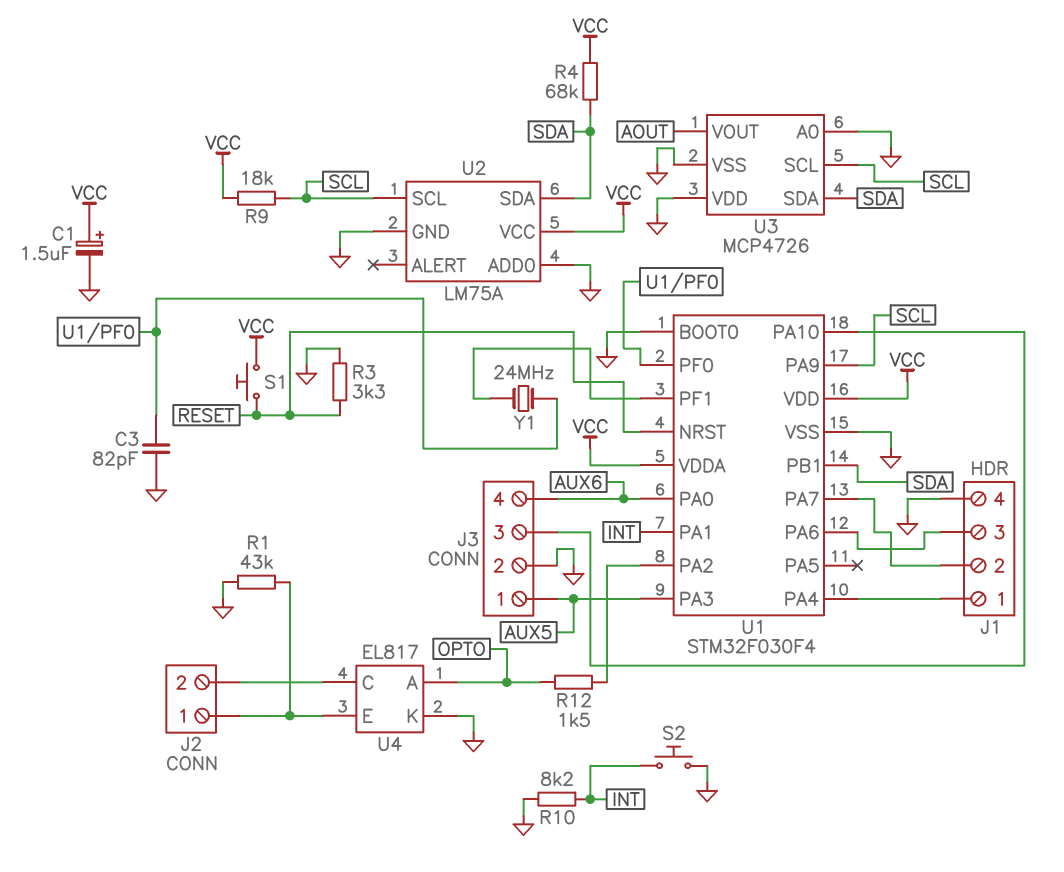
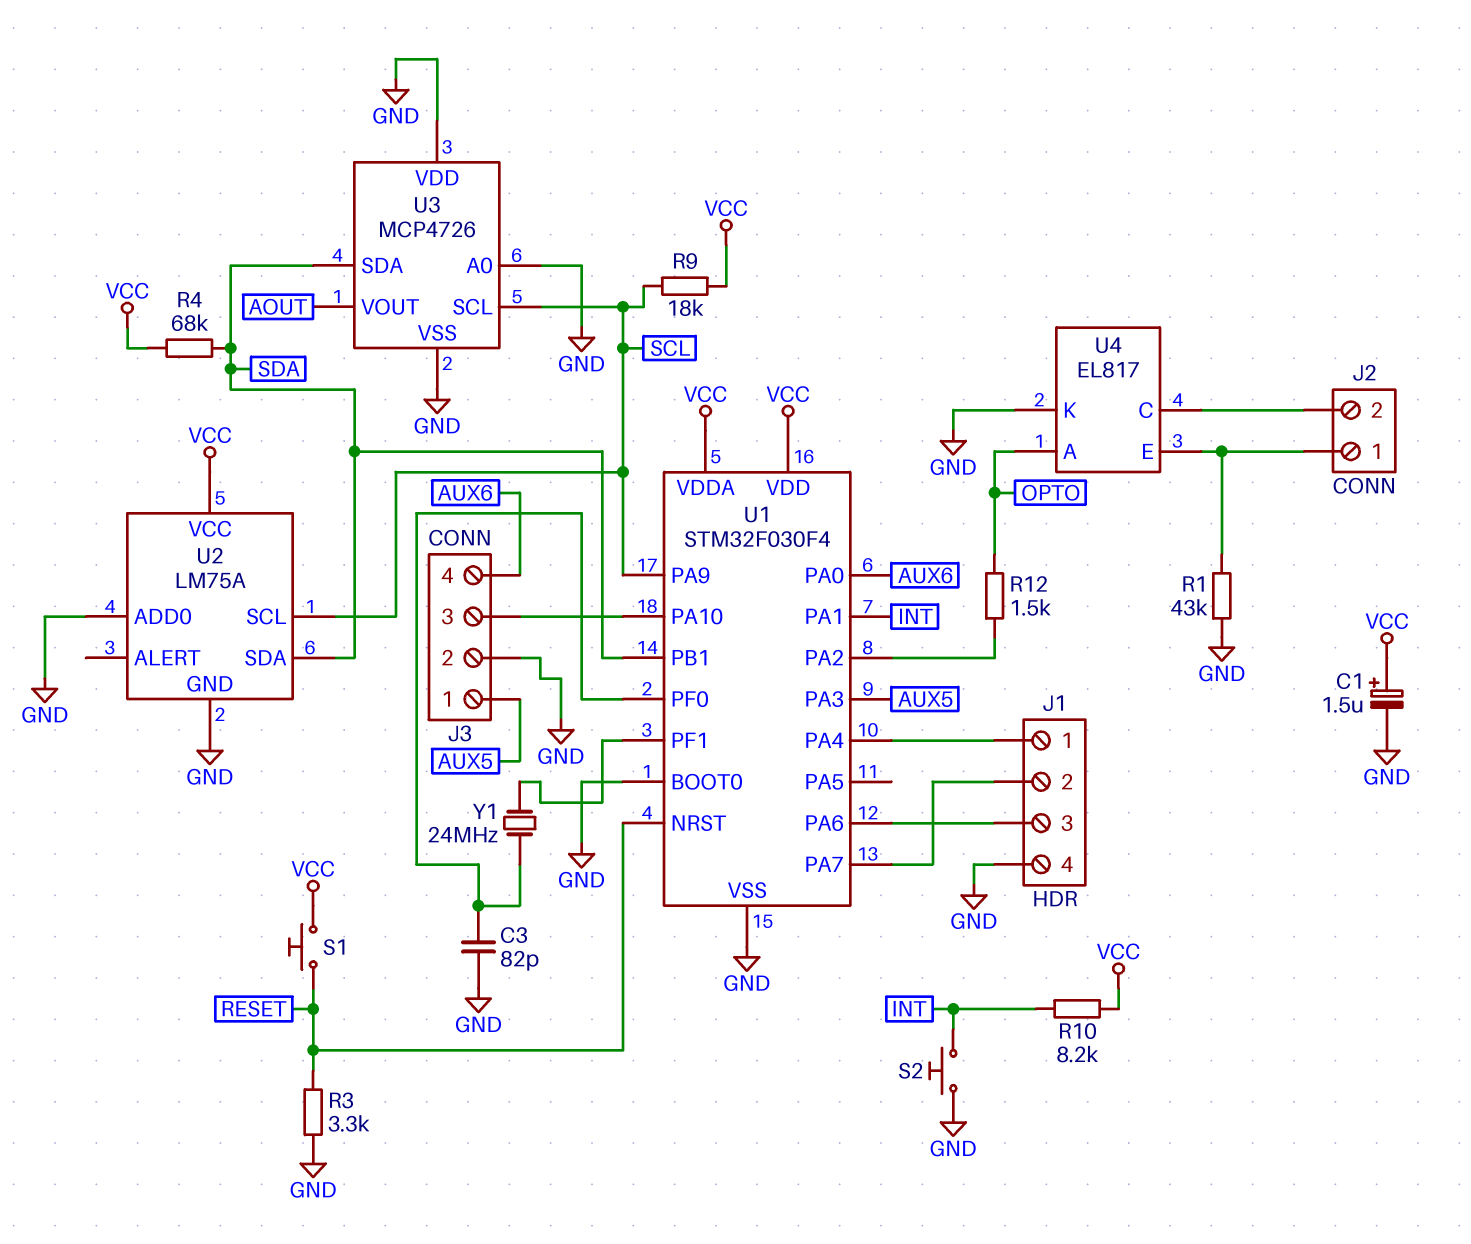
R10: 8.2k (GND, INT) -> 8.2k (INT, VCC)

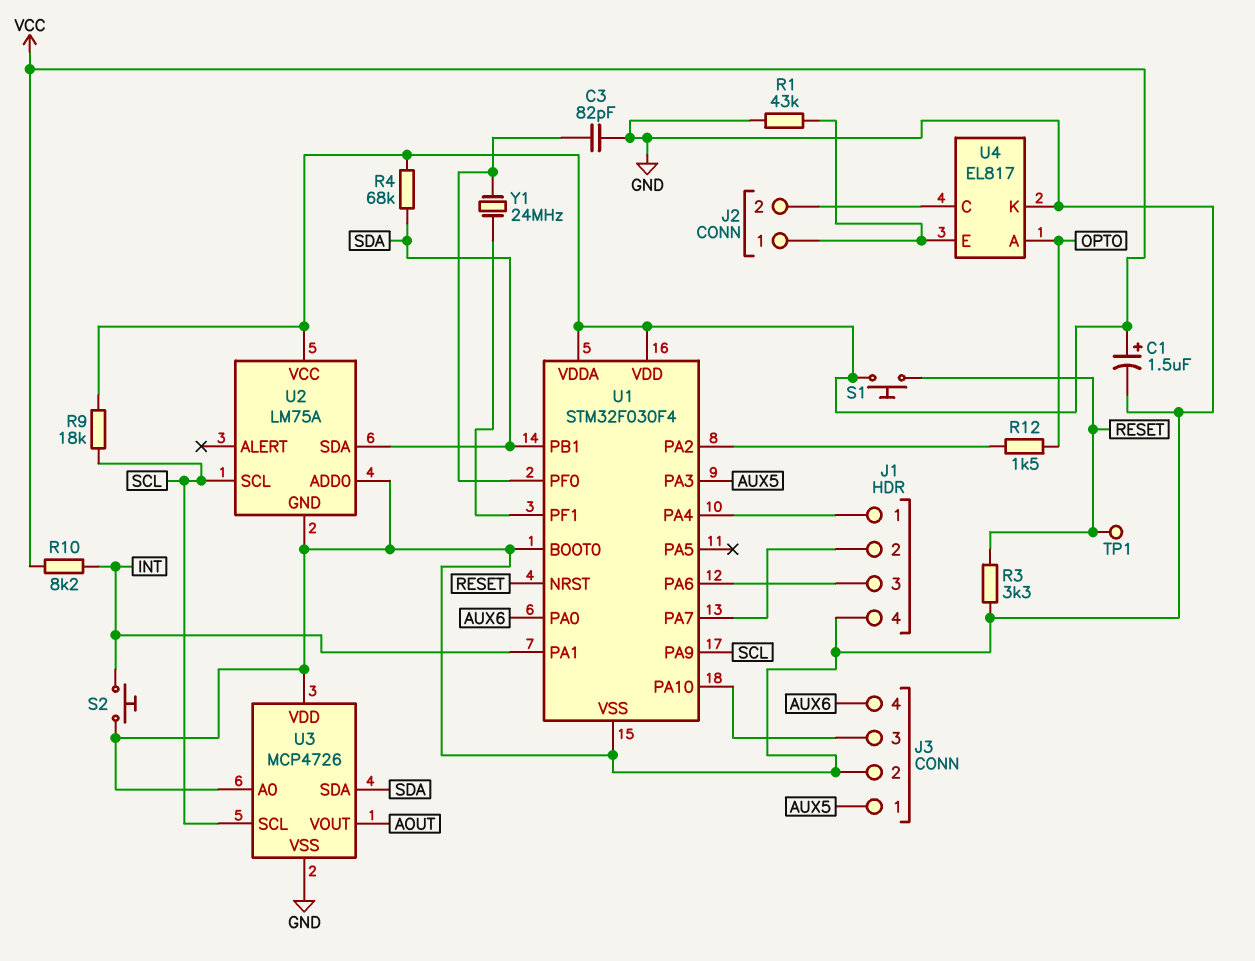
TP1: none -> test point (RESET)

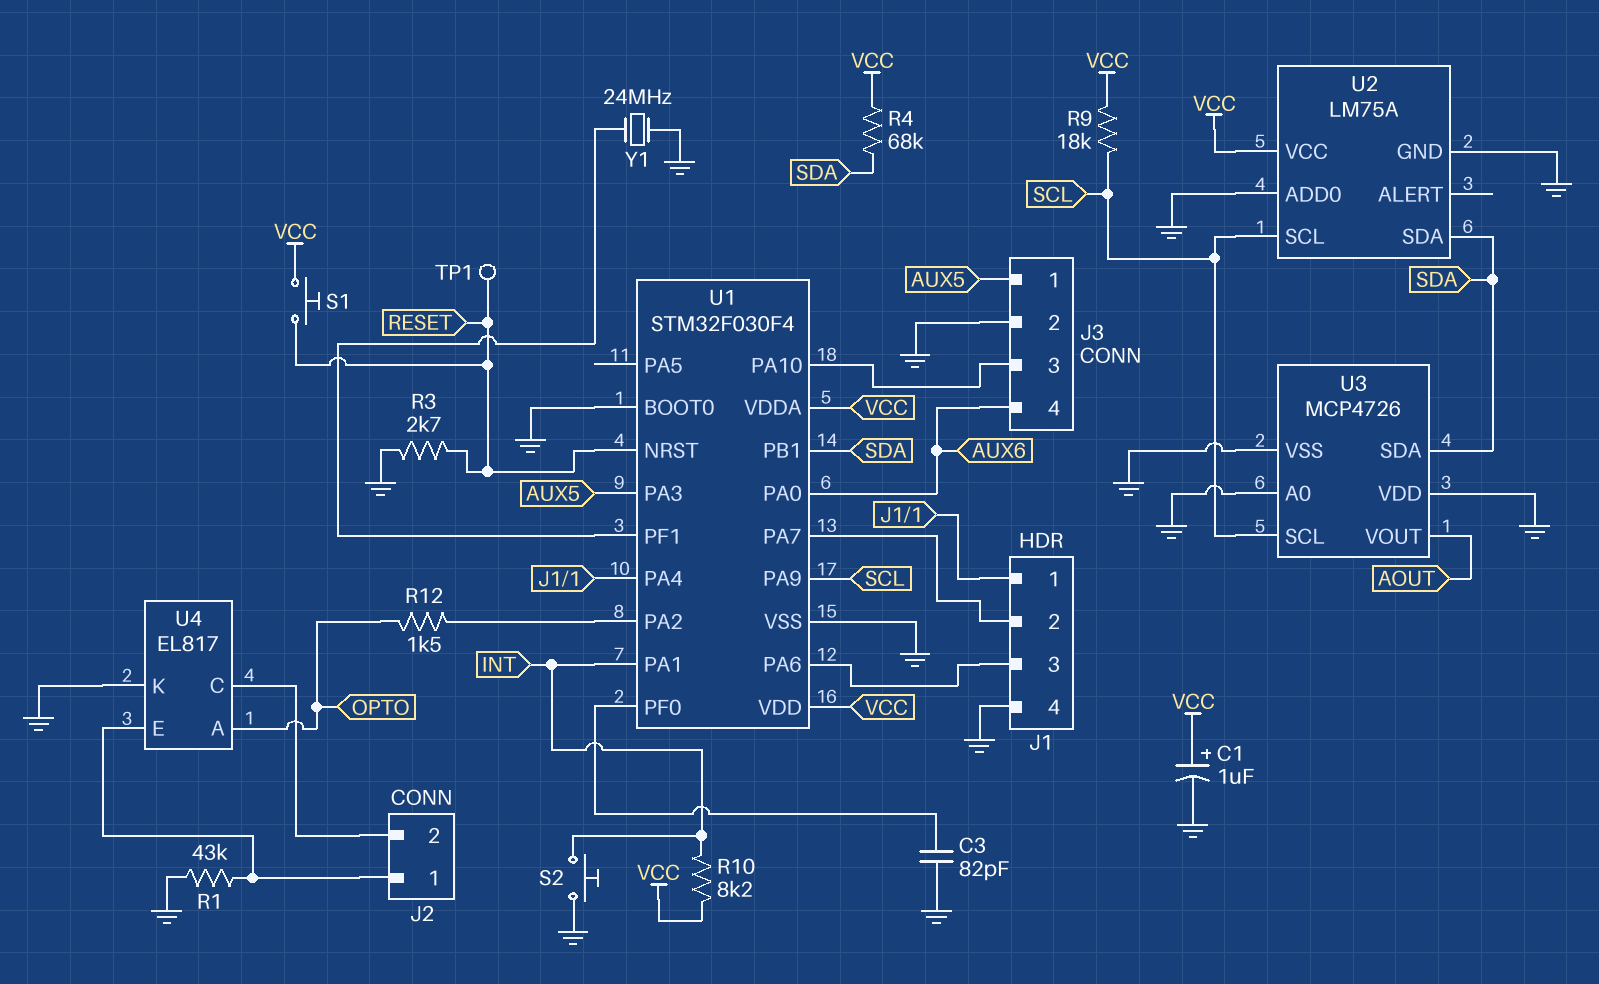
C1: 1.5uF (plus VCC, minus GND) -> 1uF (plus VCC, minus GND)
R3: 3.3k (GND, RESET) -> 2.7k (GND, RESET)
Y1: 24MHz (U1/PF0, U1/PF1) -> 24MHz (GND, U1/PF1)

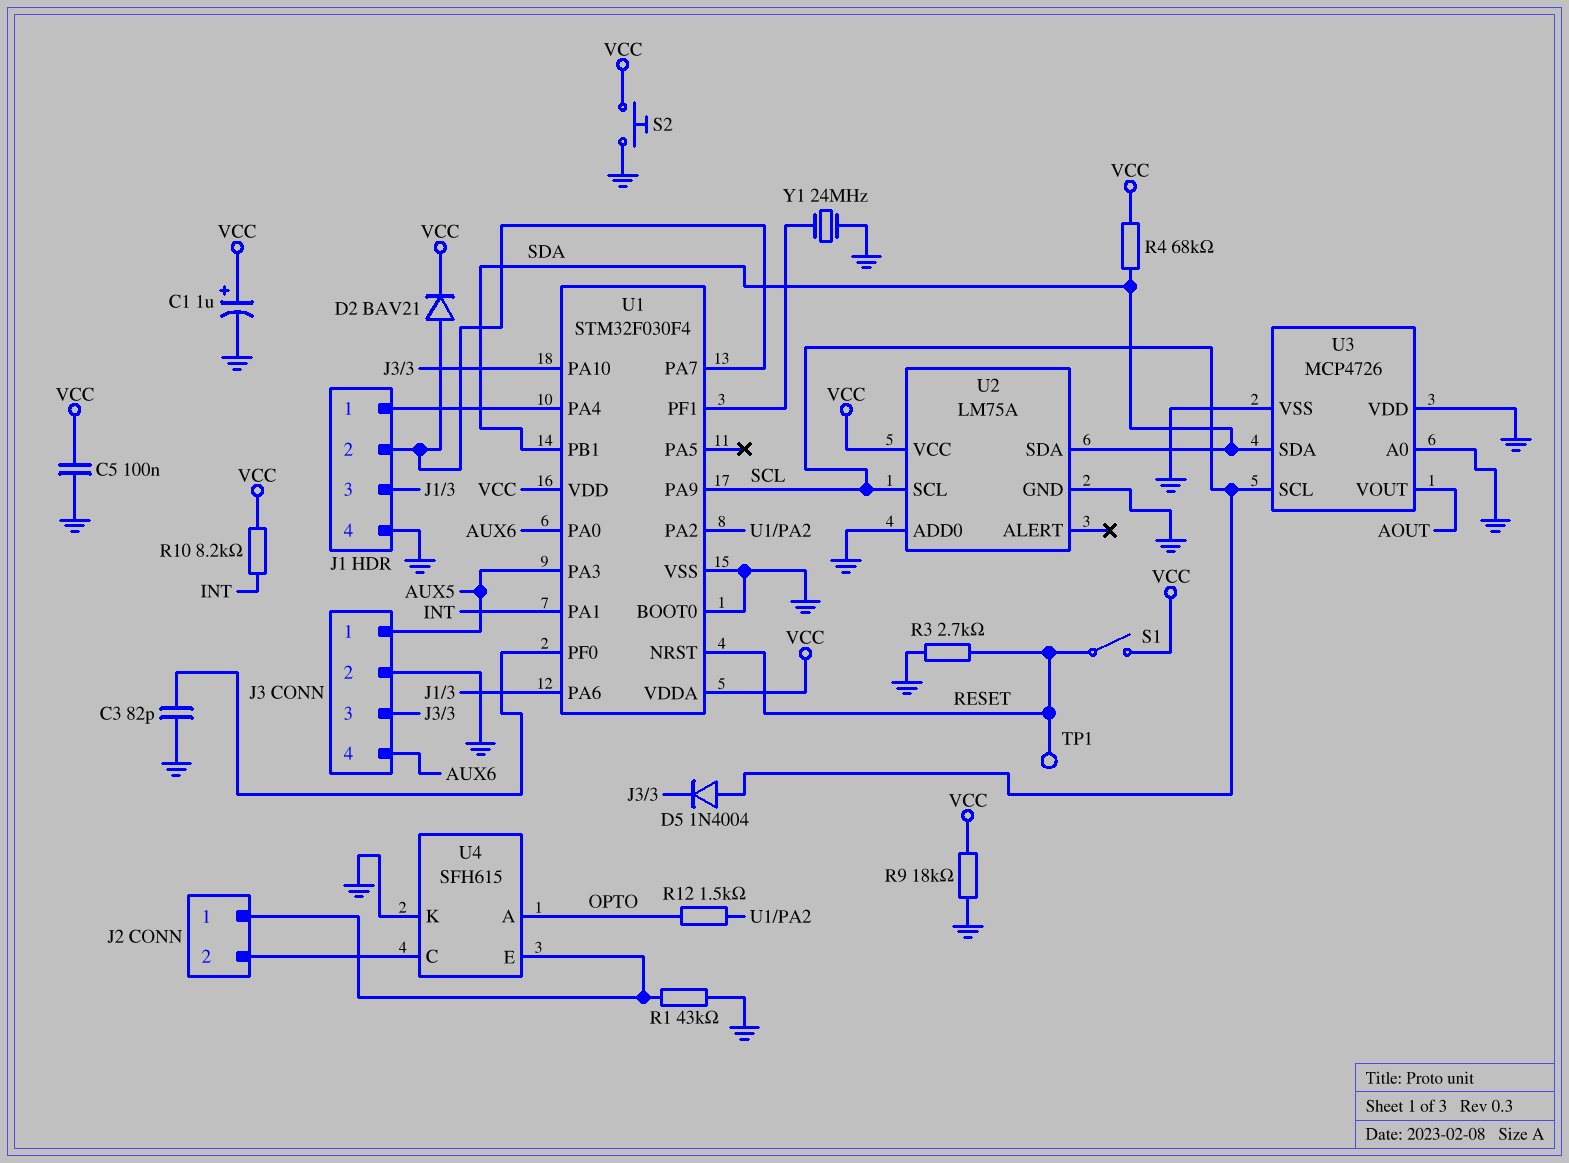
C5: none -> 100nF (GND, VCC)
D2: none -> diode BAV21 (A J1/2, K VCC)
D5: none -> diode 1N4004 (A SCL, K J3/3)
R9: 18k (SCL, VCC) -> 18k (GND, VCC)
S1: button (RESET, VCC) -> switch (RESET, VCC)
S2: button (GND, INT) -> button (GND, VCC)
U4: EL817 -> SFH615

